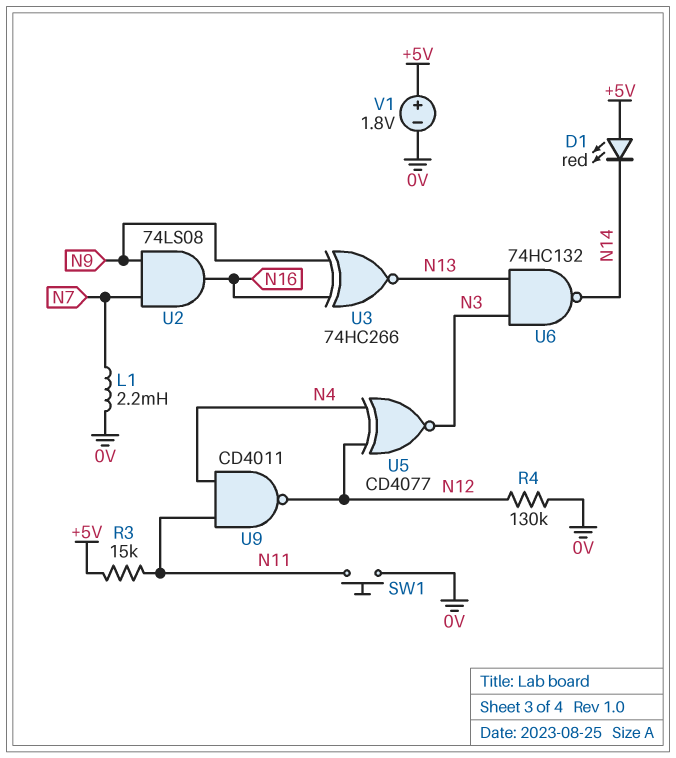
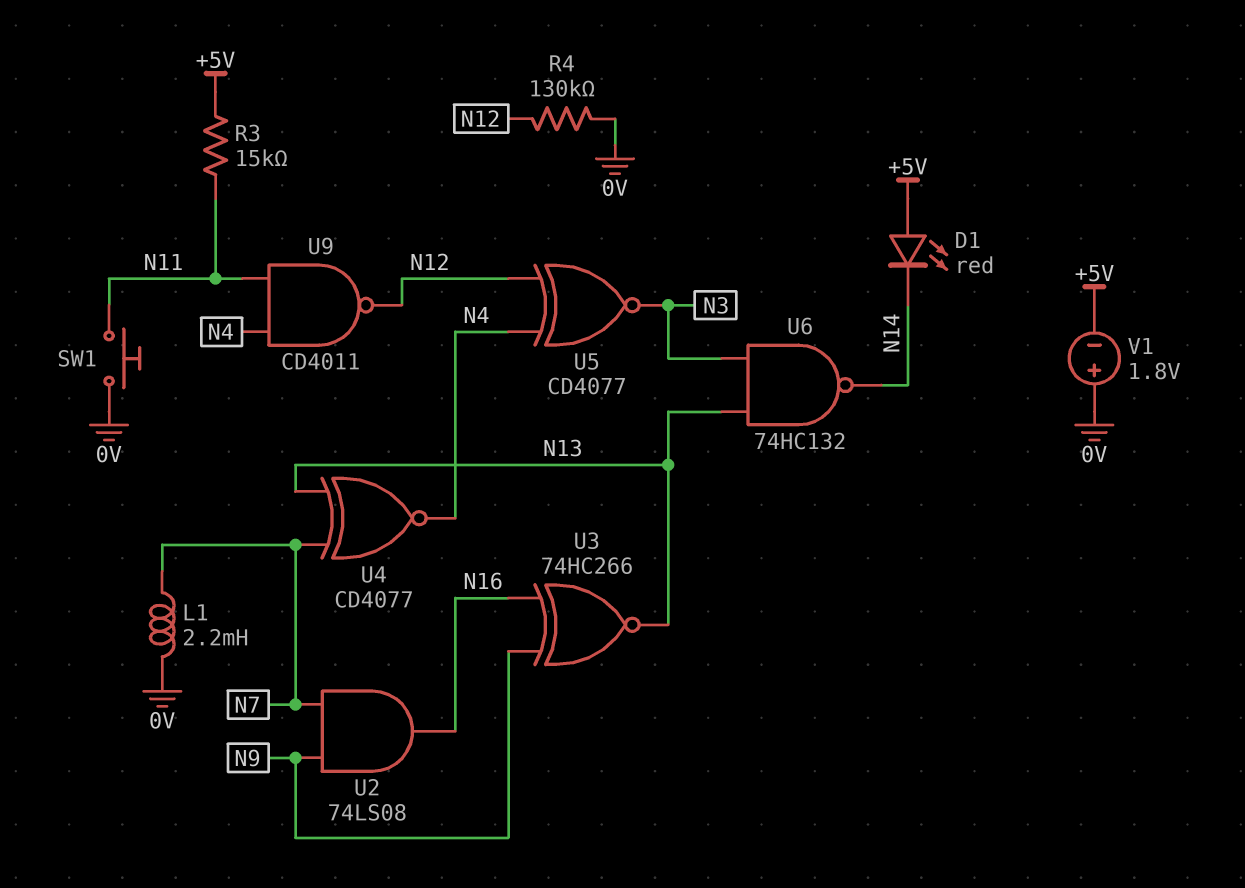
U4: none -> XNOR CD4077 (in N7, in N13, out N4)
V1: 1.8V (plus +5V, minus 0V) -> 1.8V (plus 0V, minus +5V)

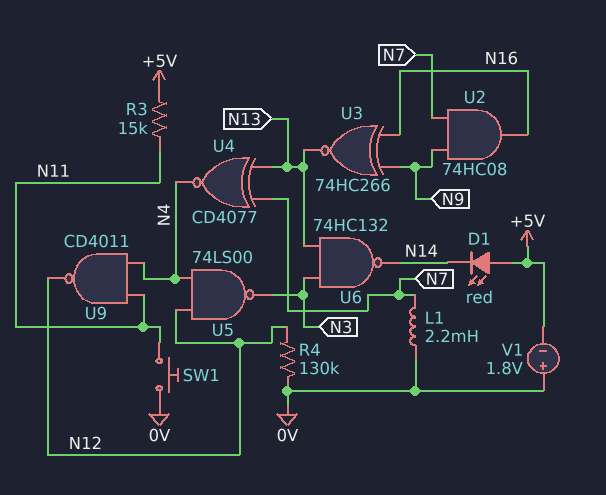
U2: AND 74LS08 (in N7, in N9, out N16) -> AND 74HC08 (in N7, in N9, out N16)
U5: XNOR CD4077 (in N4, in N12, out N3) -> NAND 74LS00 (in N4, in N12, out N3)

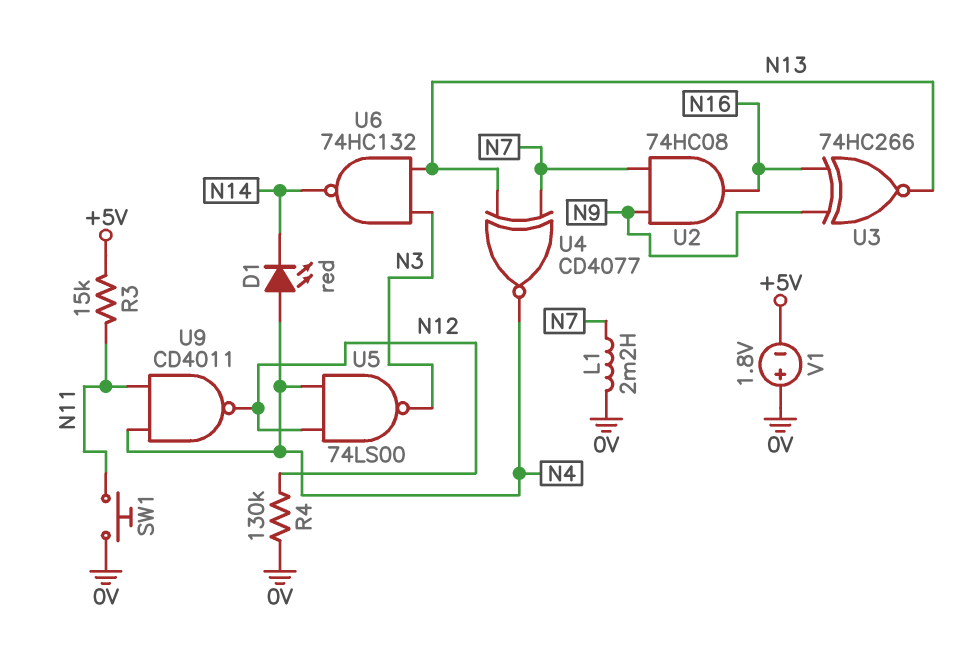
D1: LED red (A +5V, K N14) -> LED red (A N4, K N14)

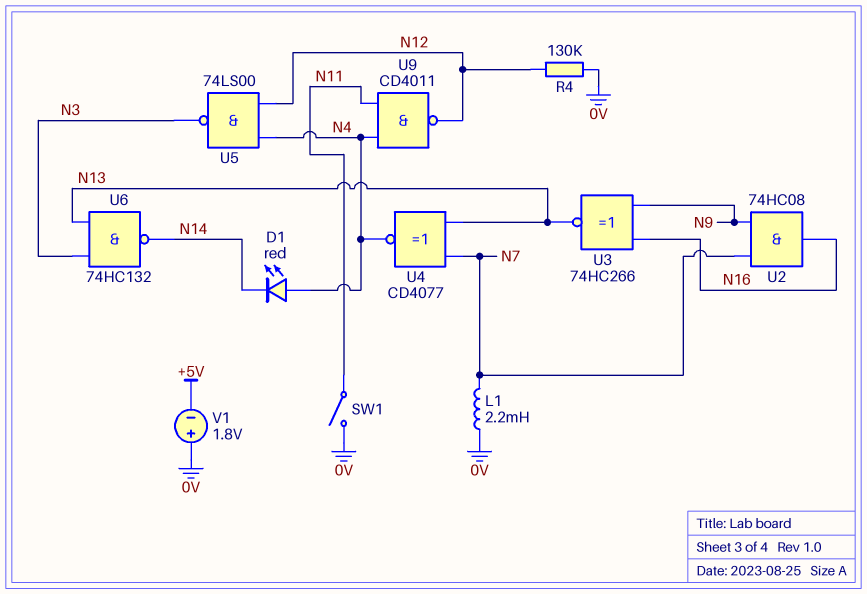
R3: 15k (+5V, N11) -> none
SW1: button (0V, N11) -> switch (0V, N11)

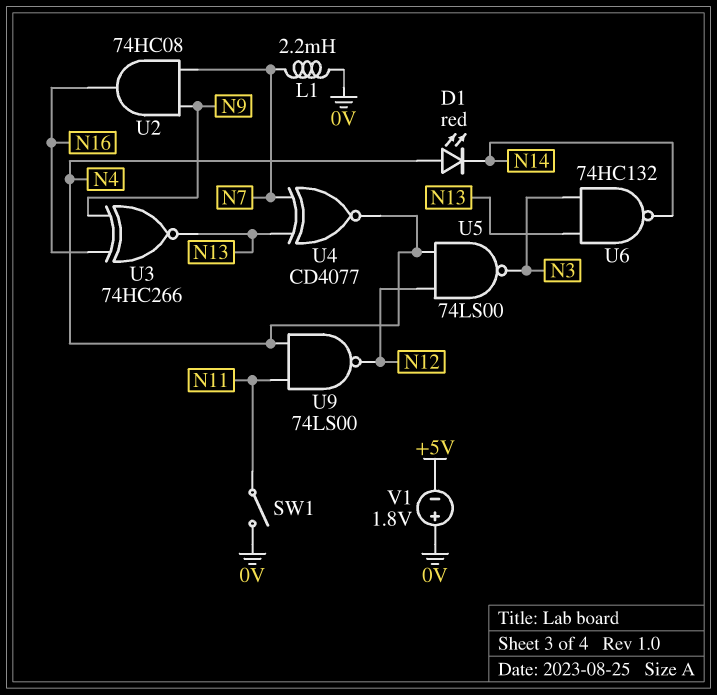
R4: 130k (0V, N12) -> none
U9: NAND CD4011 (in N4, in N11, out N12) -> NAND 74LS00 (in N4, in N11, out N12)

